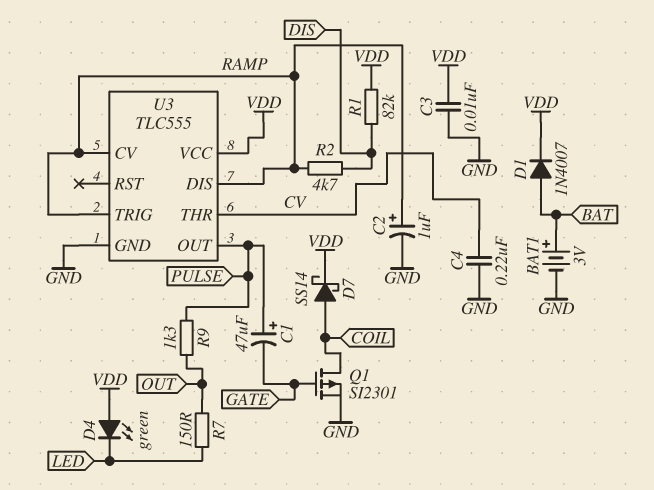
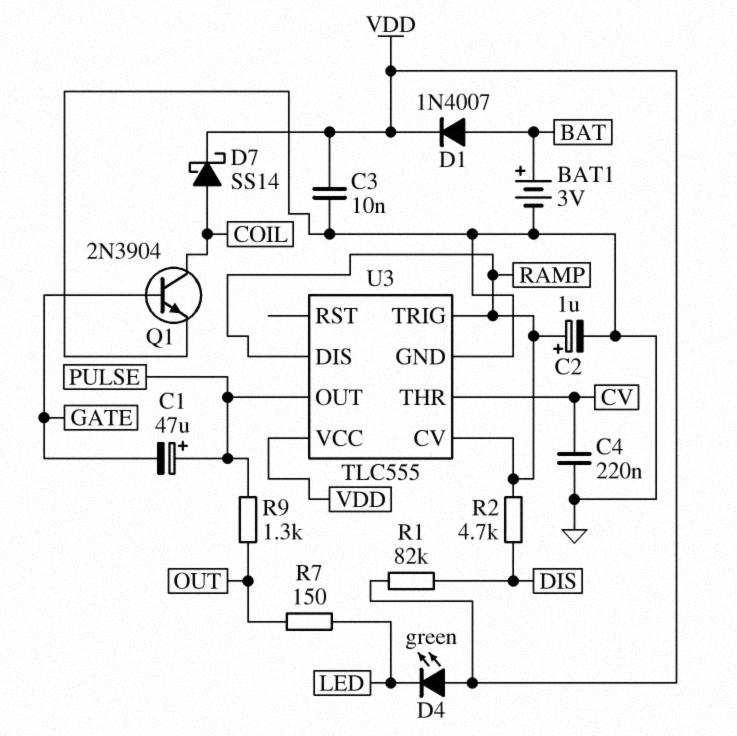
Q1: PMOS SI2301 (G GATE, D COIL, S GND) -> NPN 2N3904 (B GATE, C COIL, E GND)

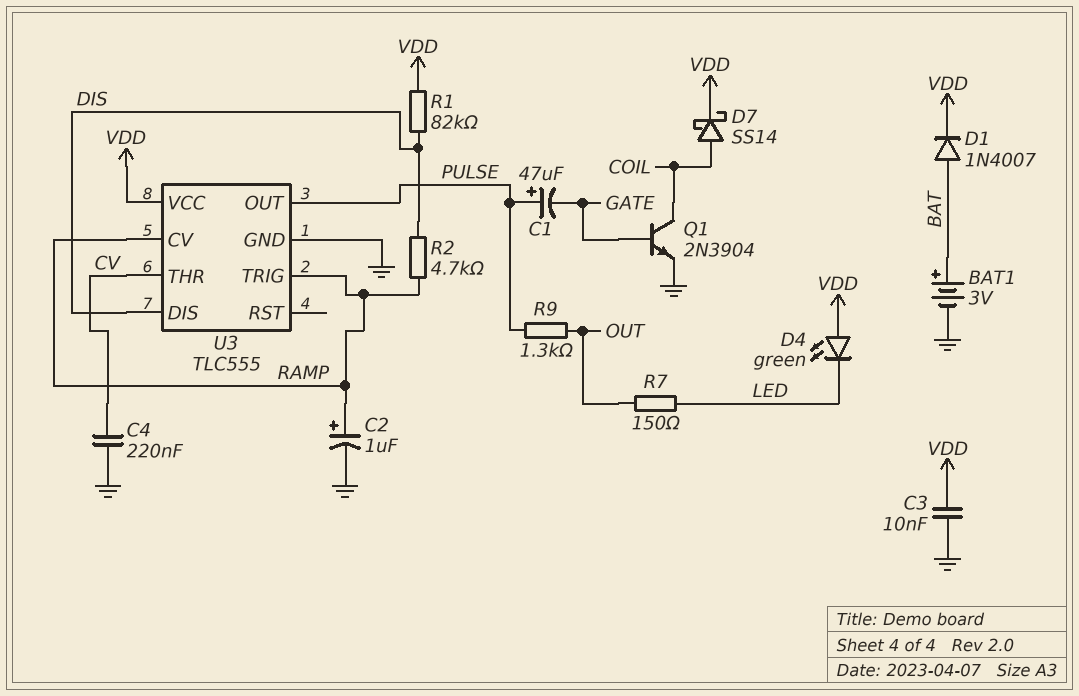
U3 pin DIS: RAMP -> DIS

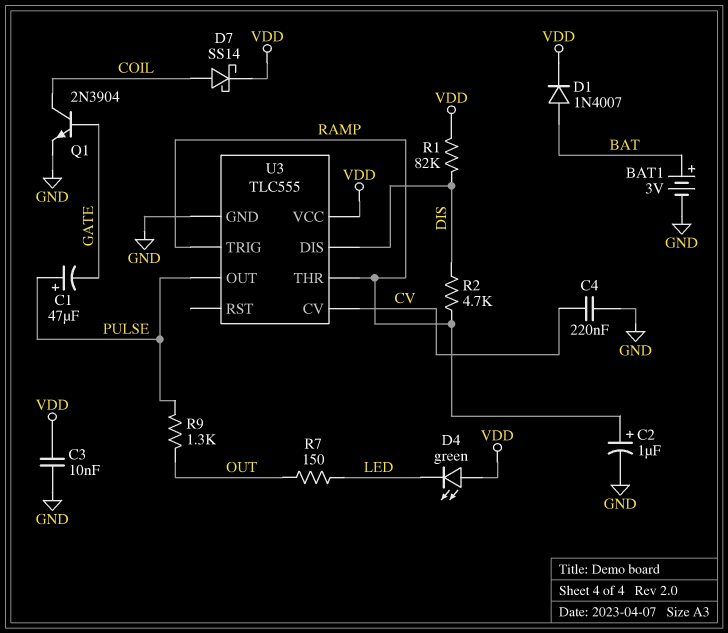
U3 pin CV: RAMP -> CV
U3 pin THR: CV -> RAMP

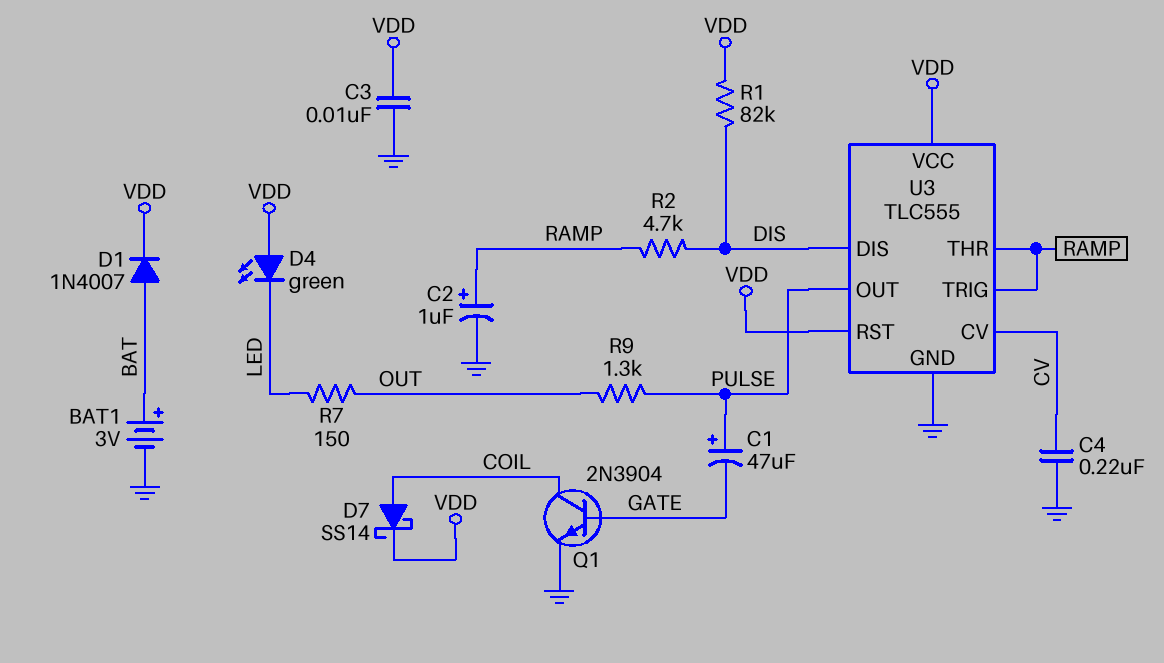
U3 pin RST: none -> VDD

